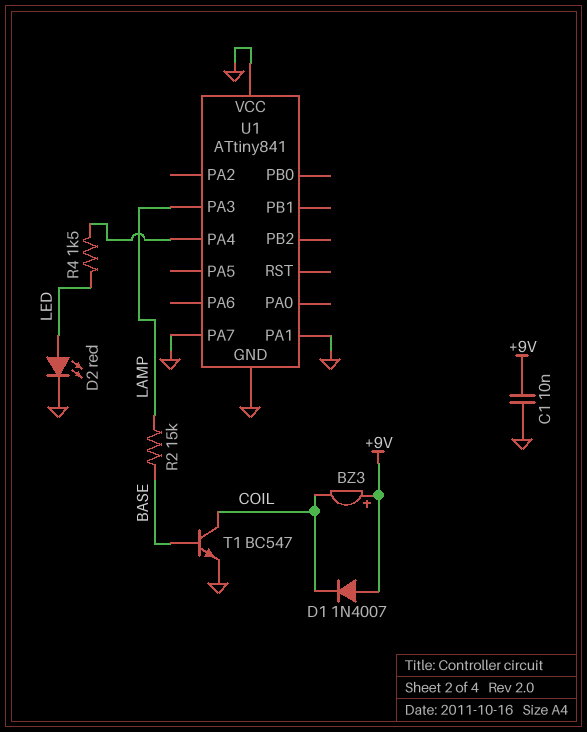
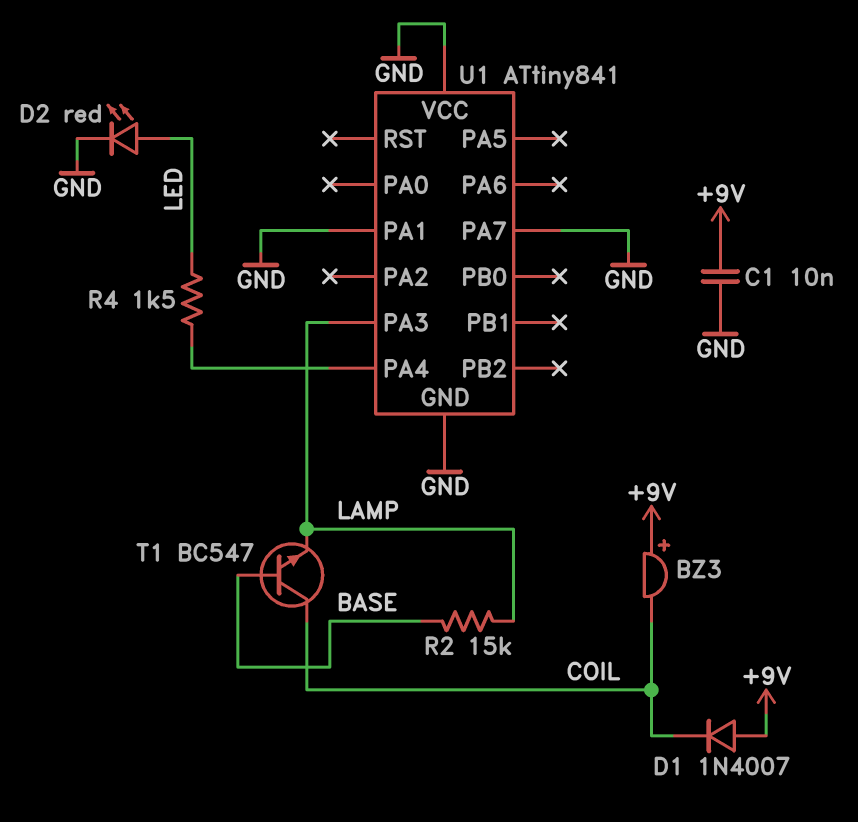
T1: NPN BC547 (B BASE, C COIL, E GND) -> NPN BC547 (B BASE, C COIL, E LAMP)

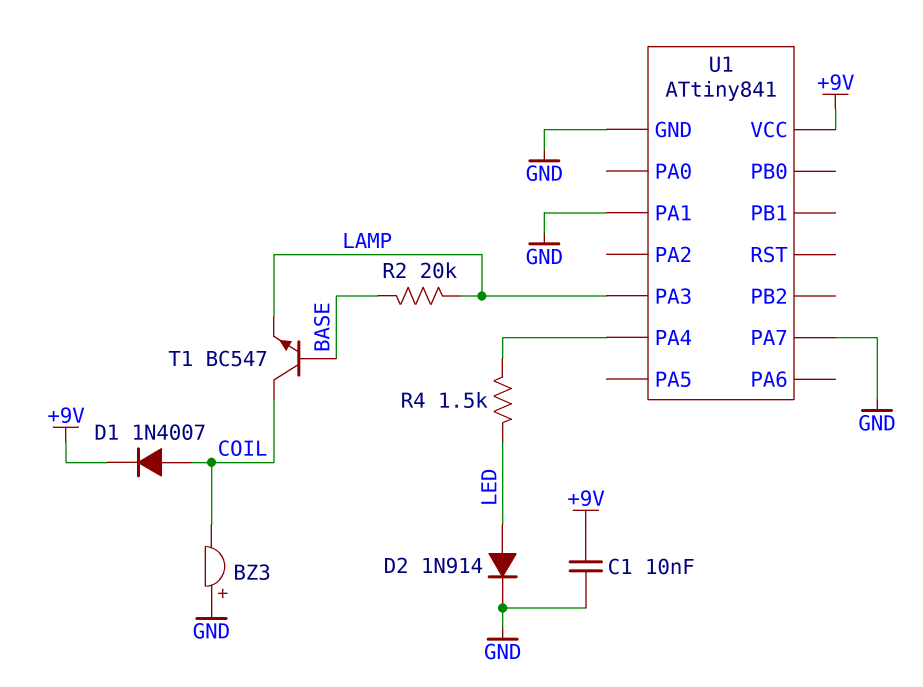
BZ3: buzzer (plus +9V, minus COIL) -> buzzer (plus GND, minus COIL)
D1: diode 1N4007 (A +9V, K COIL) -> diode 1N4007 (A COIL, K +9V)
D2: LED red (A LED, K GND) -> diode 1N914 (A LED, K GND)
R2: 15k (BASE, LAMP) -> 20k (BASE, LAMP)
U1 pin VCC: GND -> +9V

